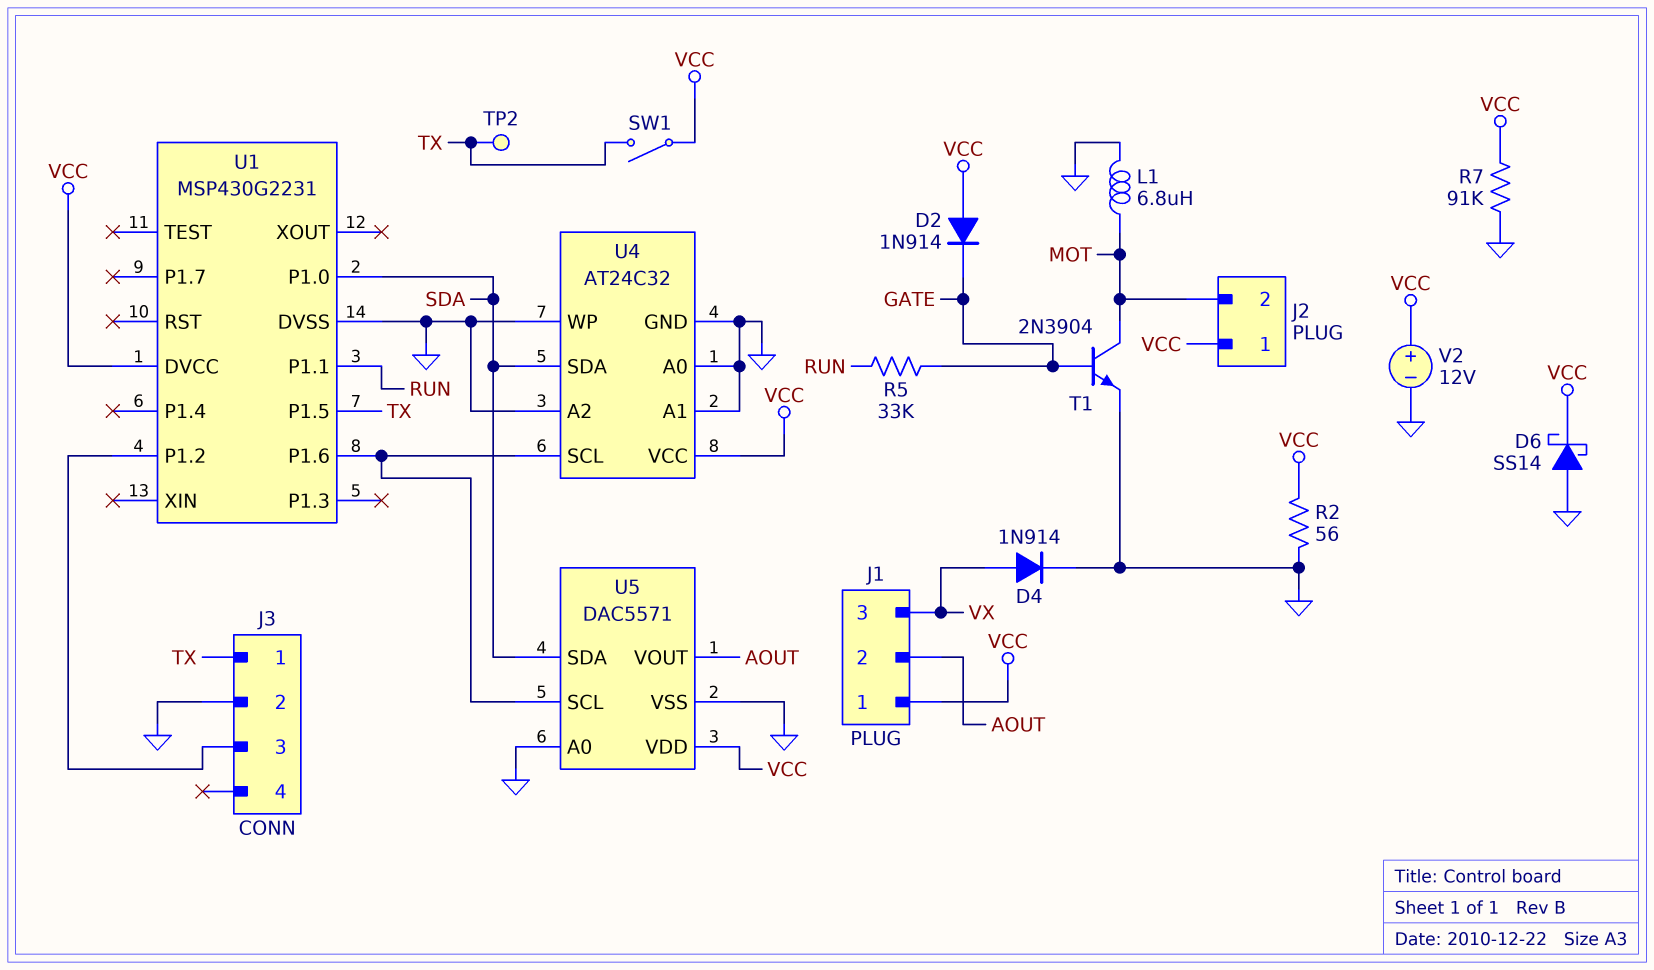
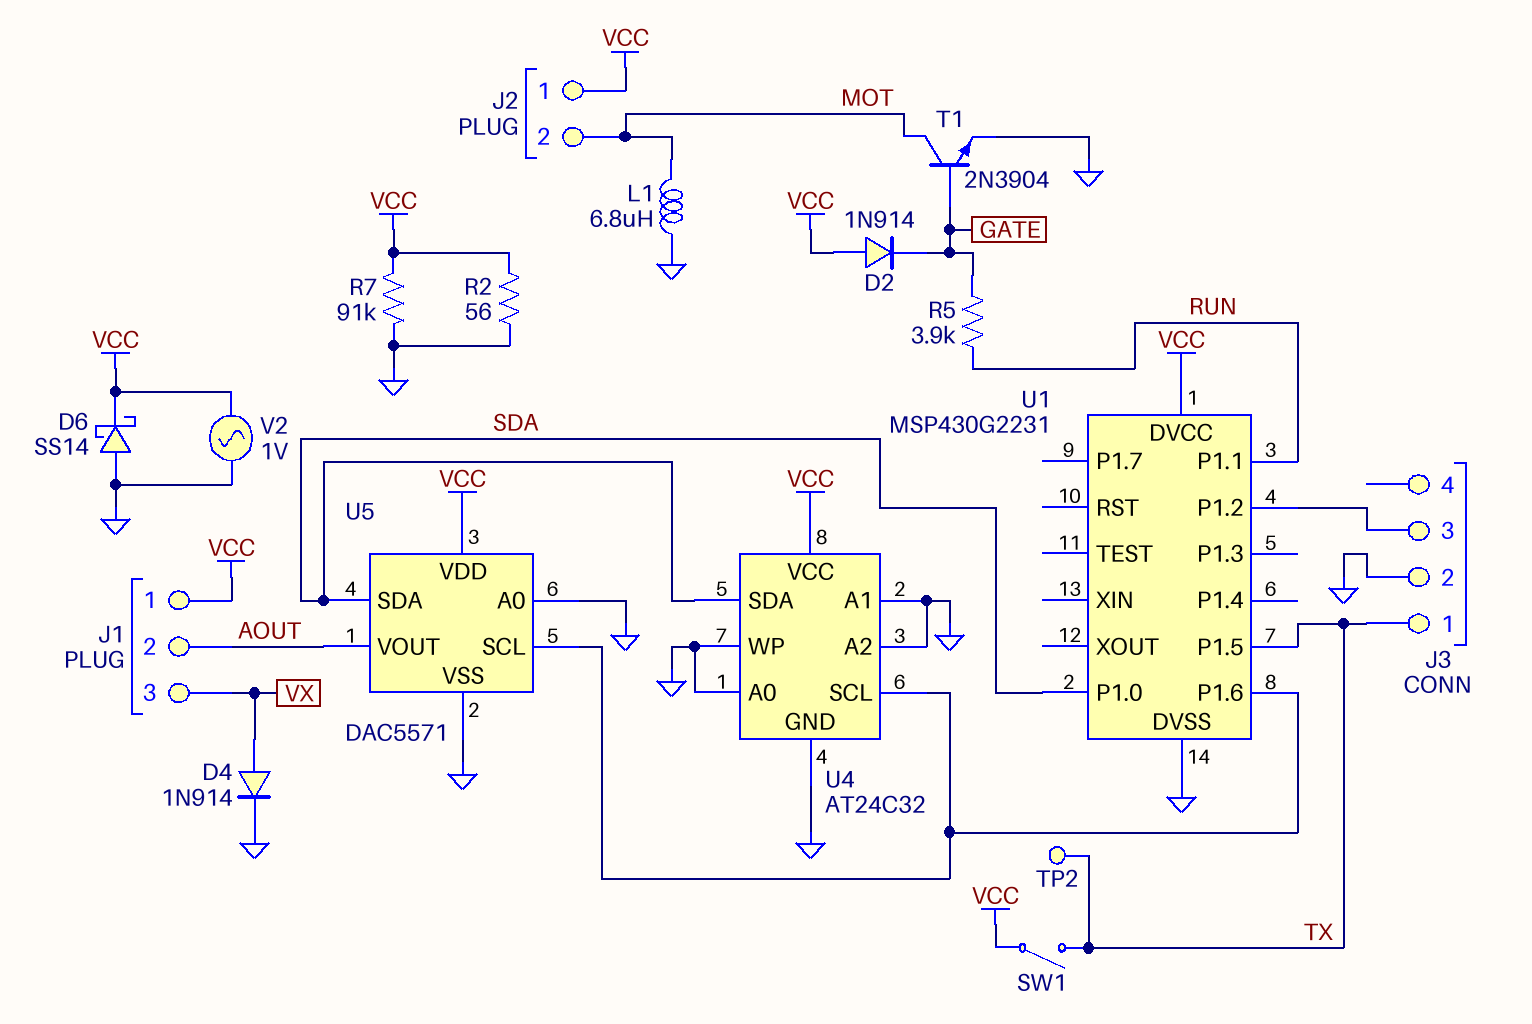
R5: 33k (GATE, RUN) -> 3.9k (GATE, RUN)
V2: 12V (plus VCC, minus GND) -> AC 1V (GND, VCC)

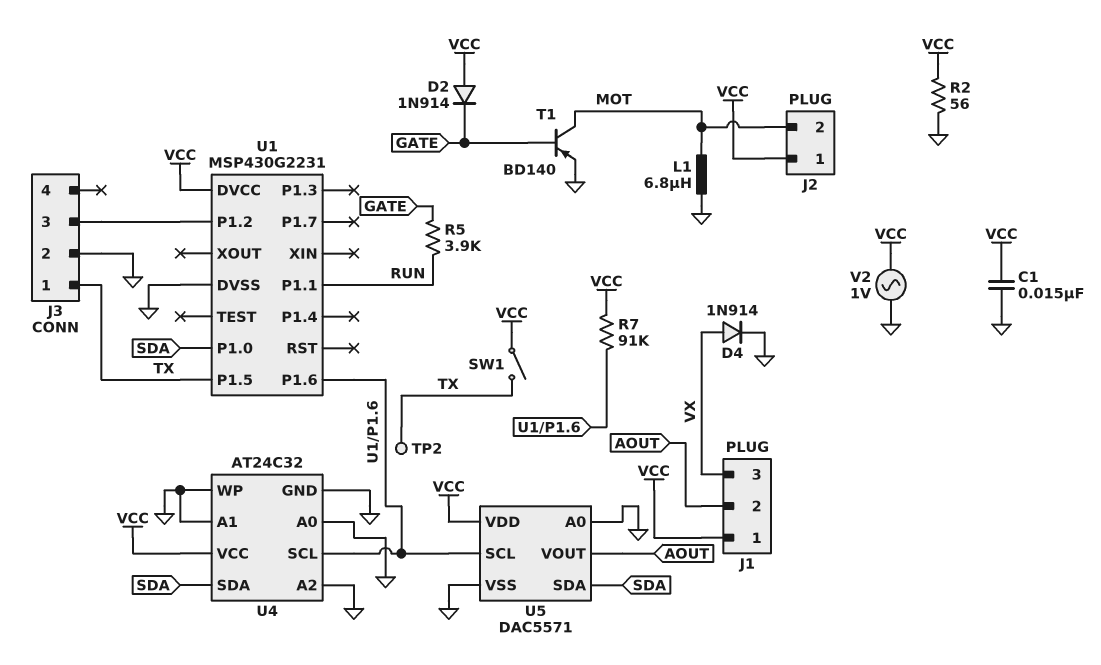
C1: none -> 15nF (GND, VCC)
D6: schottky SS14 (A GND, K VCC) -> none
R7: 91k (GND, VCC) -> 91k (U1/P1.6, VCC)
T1: NPN 2N3904 (B GATE, C MOT, E GND) -> PNP BD140 (B GATE, C MOT, E GND)

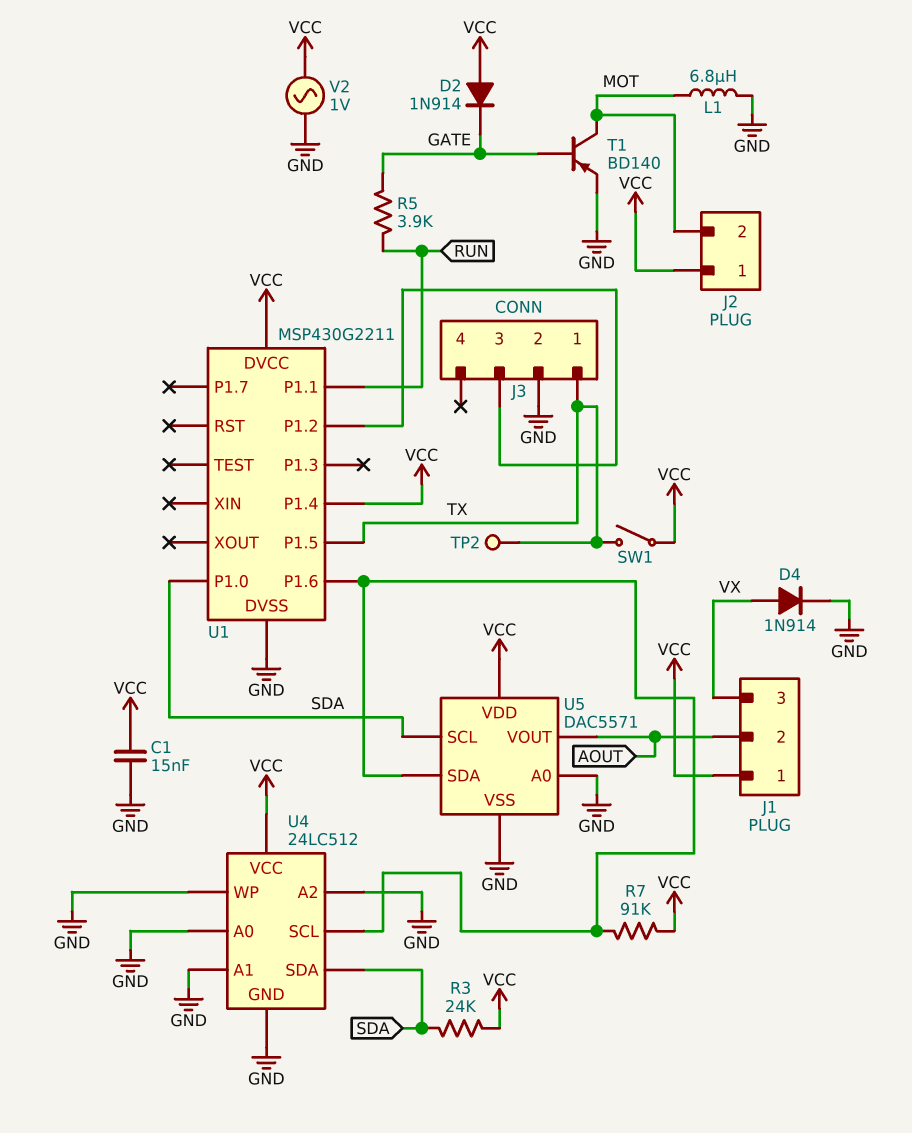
R2: 56 (GND, VCC) -> none
R3: none -> 24k (SDA, VCC)
U1: MSP430G2231 -> MSP430G2211
U1 pin P1.4: none -> VCC
U4: AT24C32 -> 24LC512
U5 pin SCL: U1/P1.6 -> SDA
U5 pin SDA: SDA -> U1/P1.6

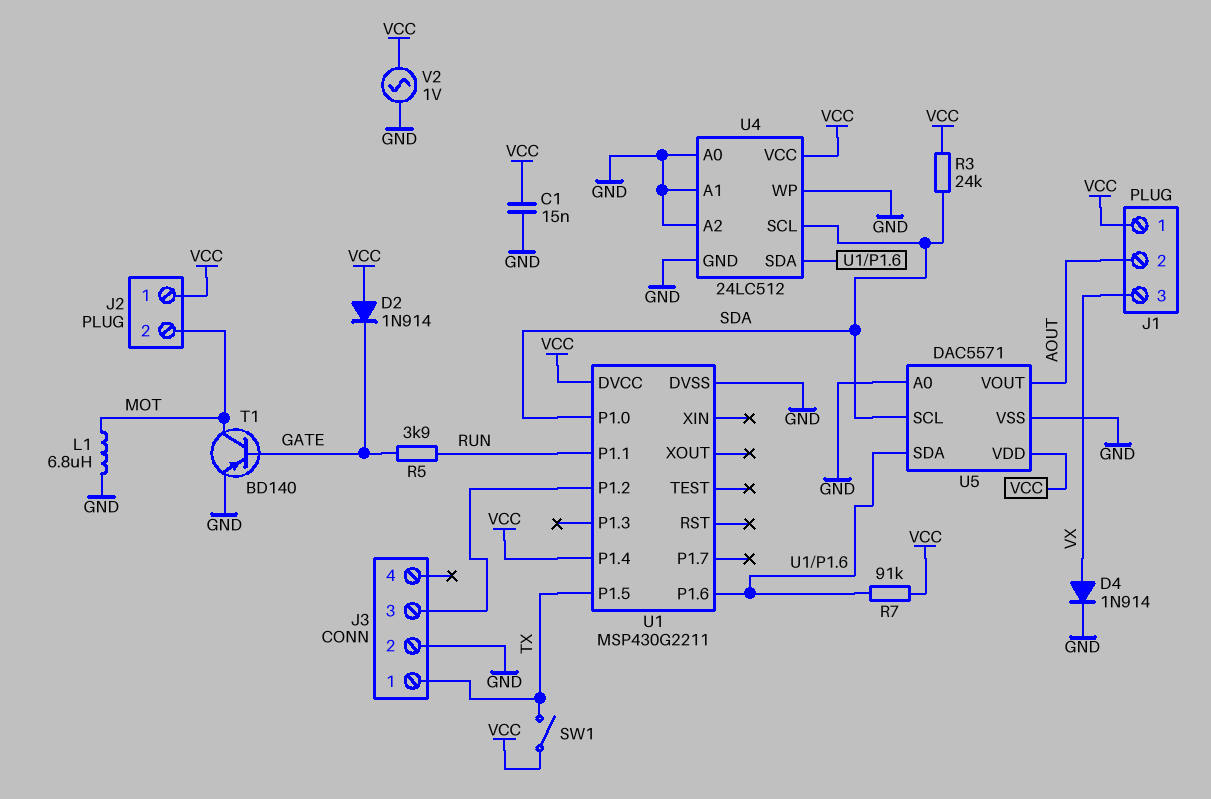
TP2: test point (TX) -> none
U4 pin SCL: U1/P1.6 -> SDA
U4 pin SDA: SDA -> U1/P1.6

